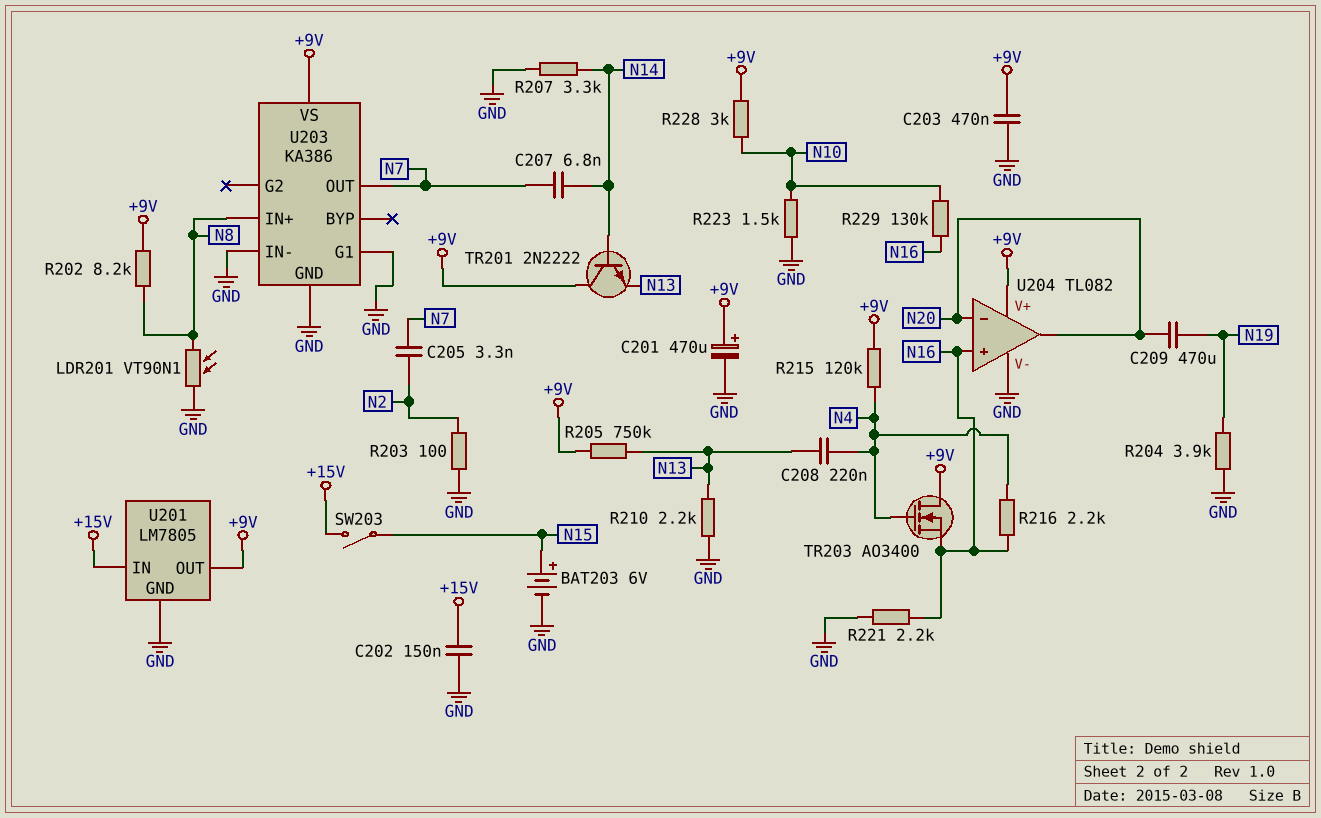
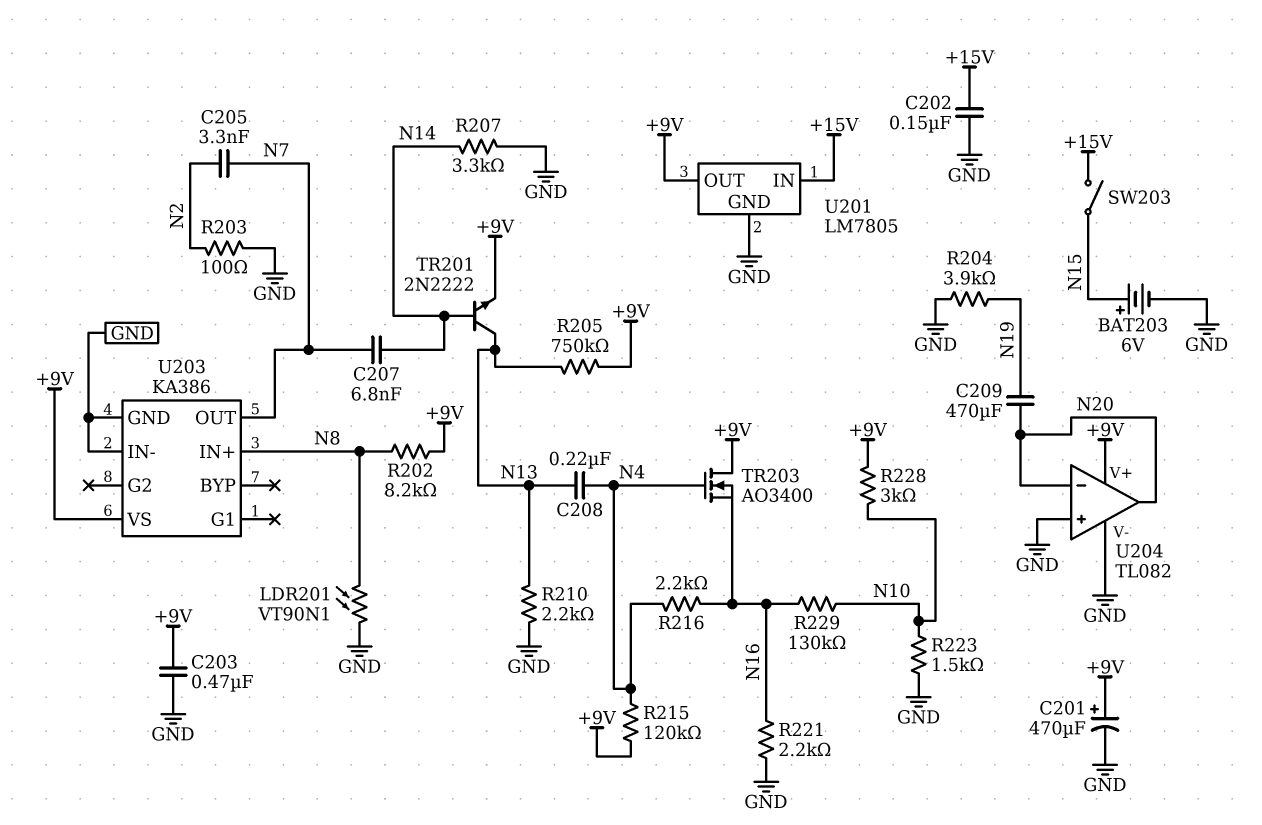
TR201: NPN 2N2222 (B N14, C +9V, E N13) -> NPN 2N2222 (B N14, C N13, E +9V)
U203 pin G1: GND -> none
U204 pin in+: N16 -> GND

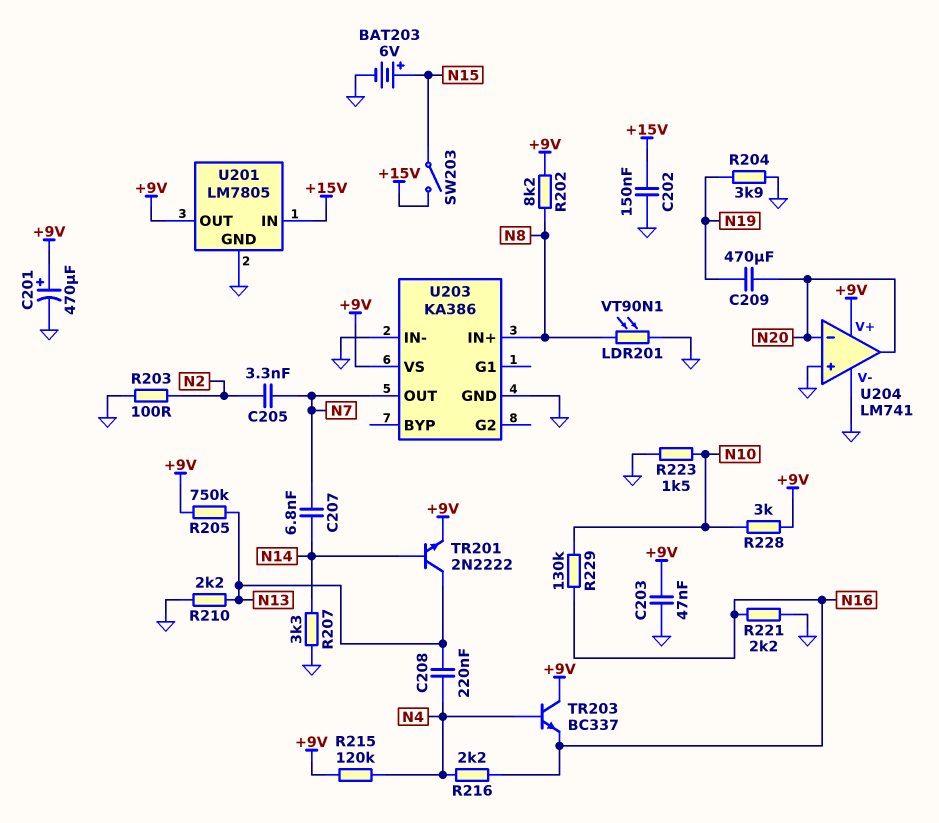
C203: 470nF (+9V, GND) -> 47nF (+9V, GND)
TR203: NMOS AO3400 (G N4, D +9V, S N16) -> NPN BC337 (B N4, C +9V, E N16)
U204: TL082 -> LM741

